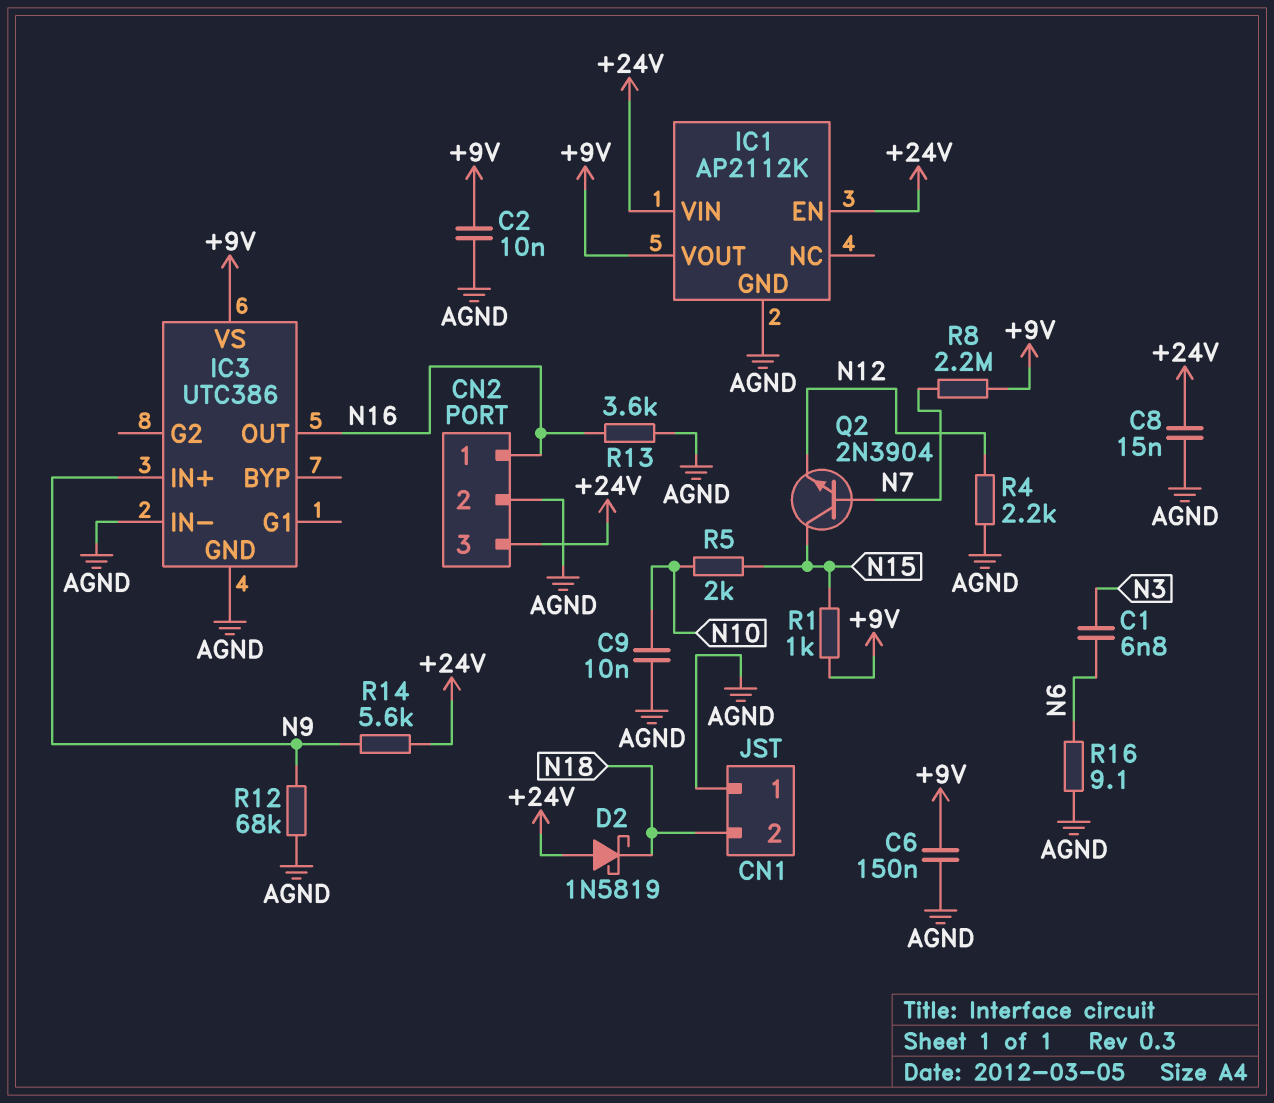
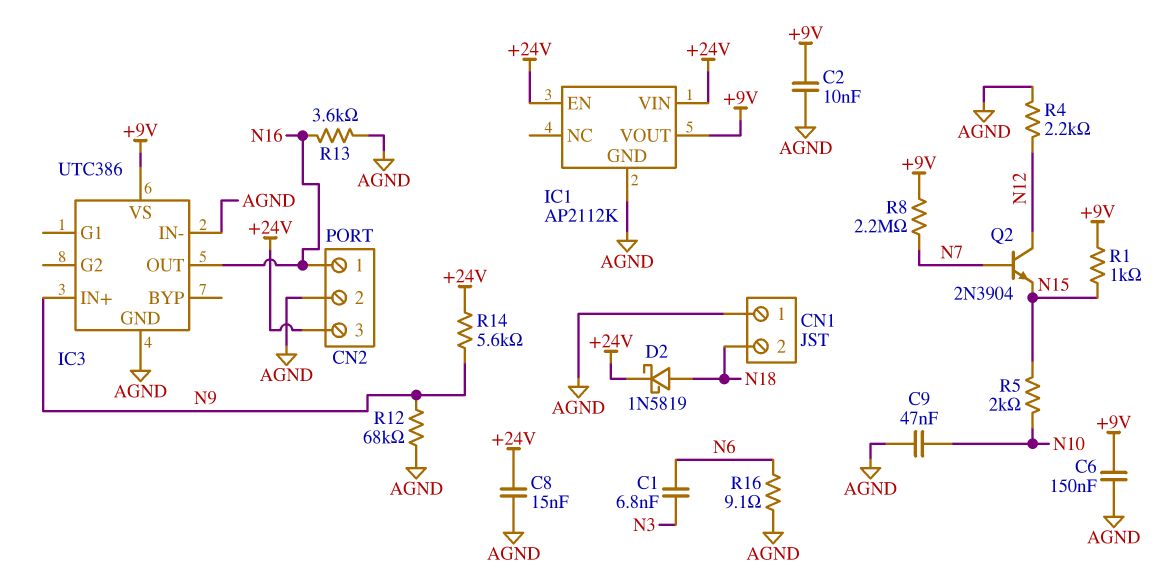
C9: 10nF (AGND, N10) -> 47nF (AGND, N10)
D2: schottky 1N5819 (A +24V, K N18) -> schottky 1N5819 (A N18, K +24V)
Q2: NPN 2N3904 (B N7, C N15, E N12) -> NPN 2N3904 (B N7, C N12, E N15)

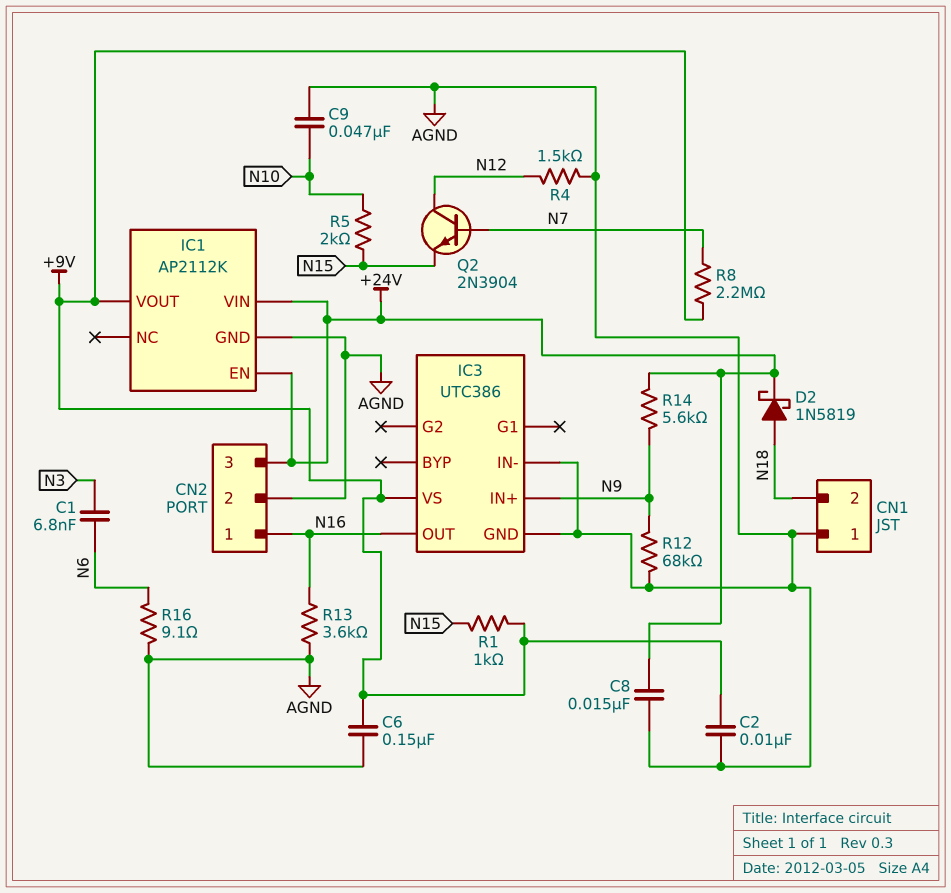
R4: 2.2k (AGND, N12) -> 1.5k (AGND, N12)

